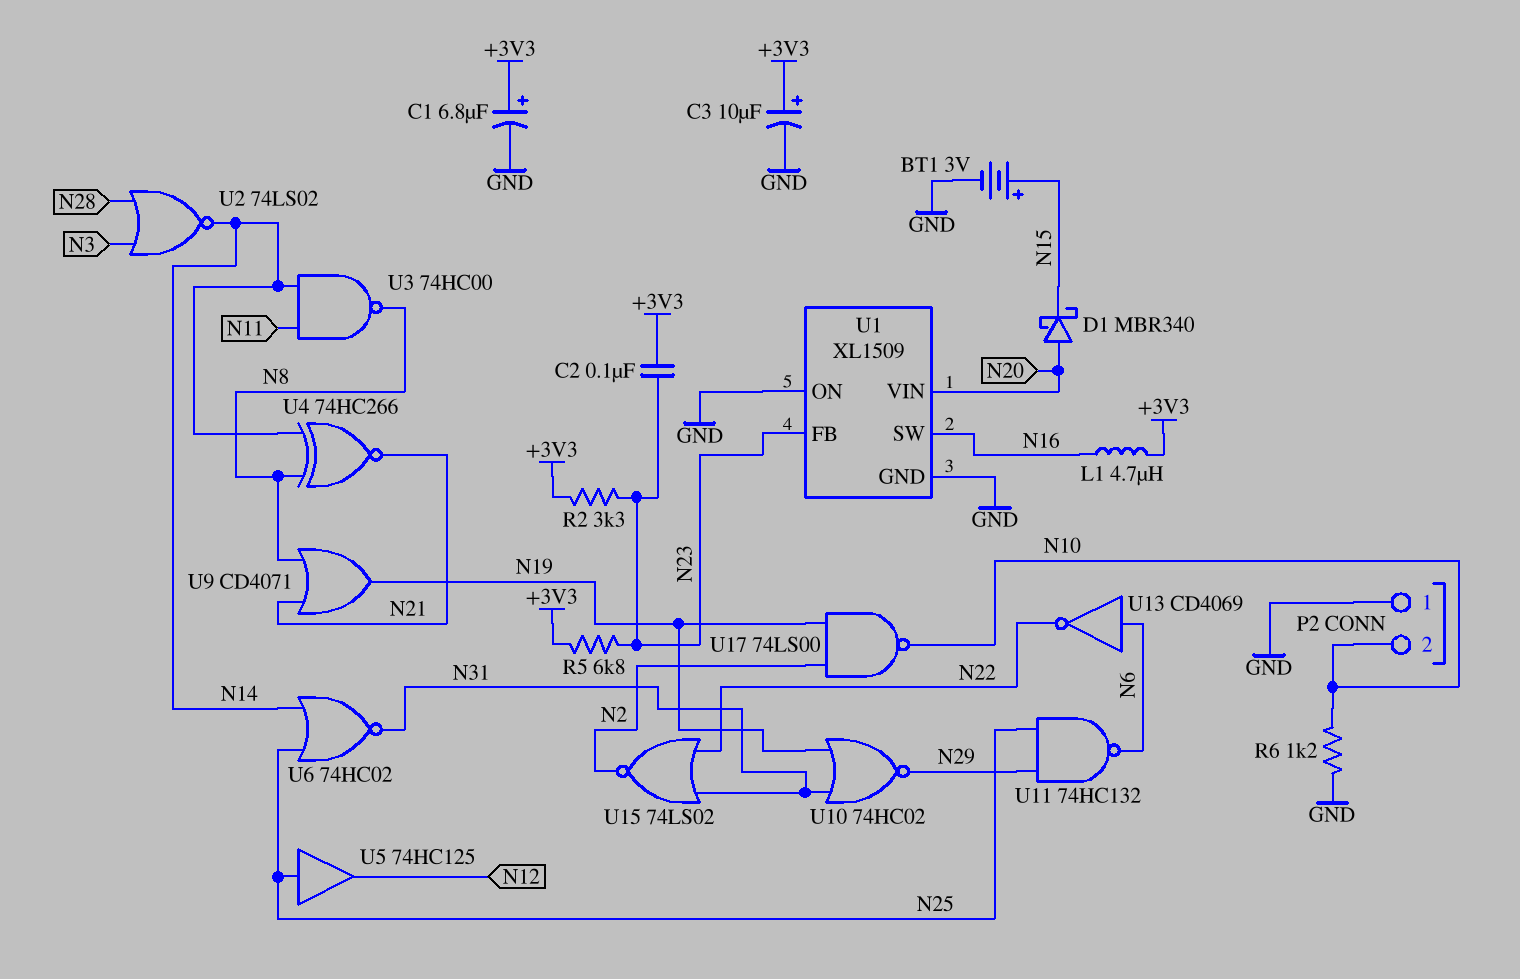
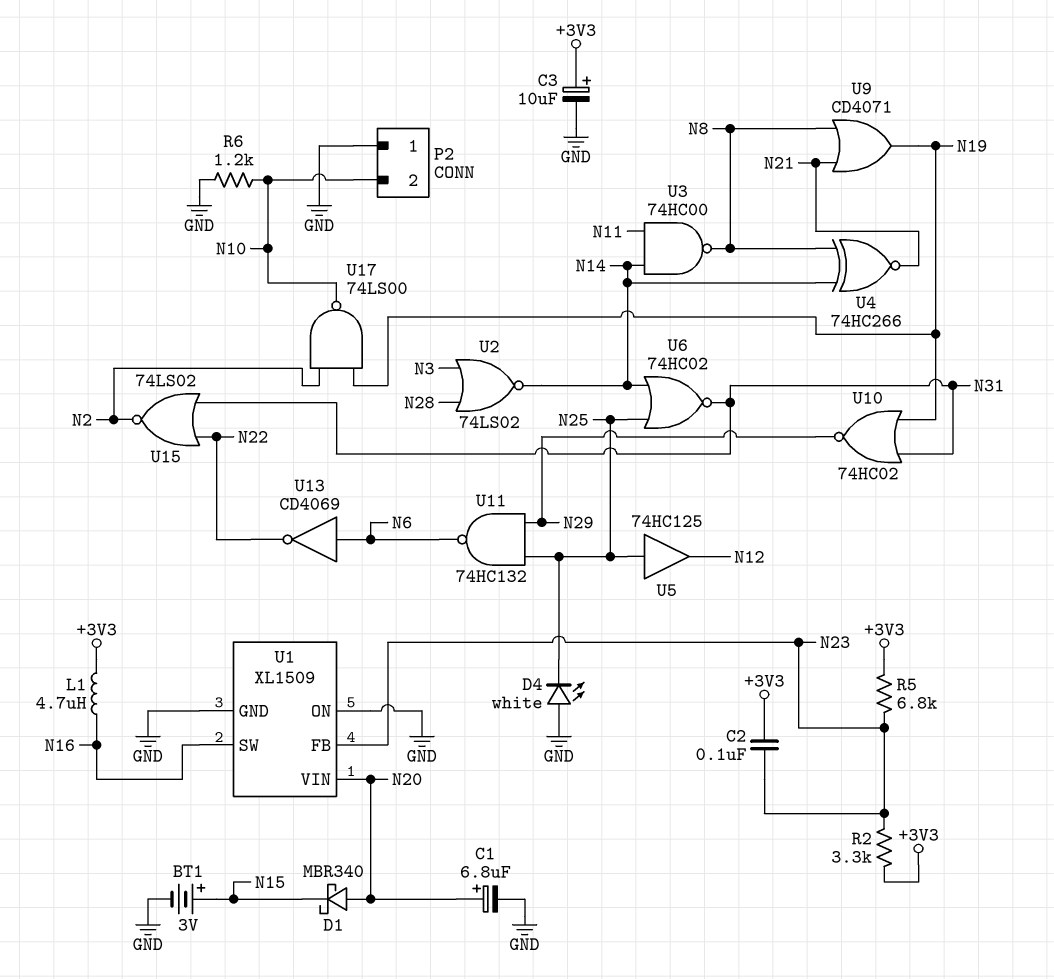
C1: 6.8uF (plus +3V3, minus GND) -> 6.8uF (plus N20, minus GND)
D4: none -> LED white (A GND, K N25)

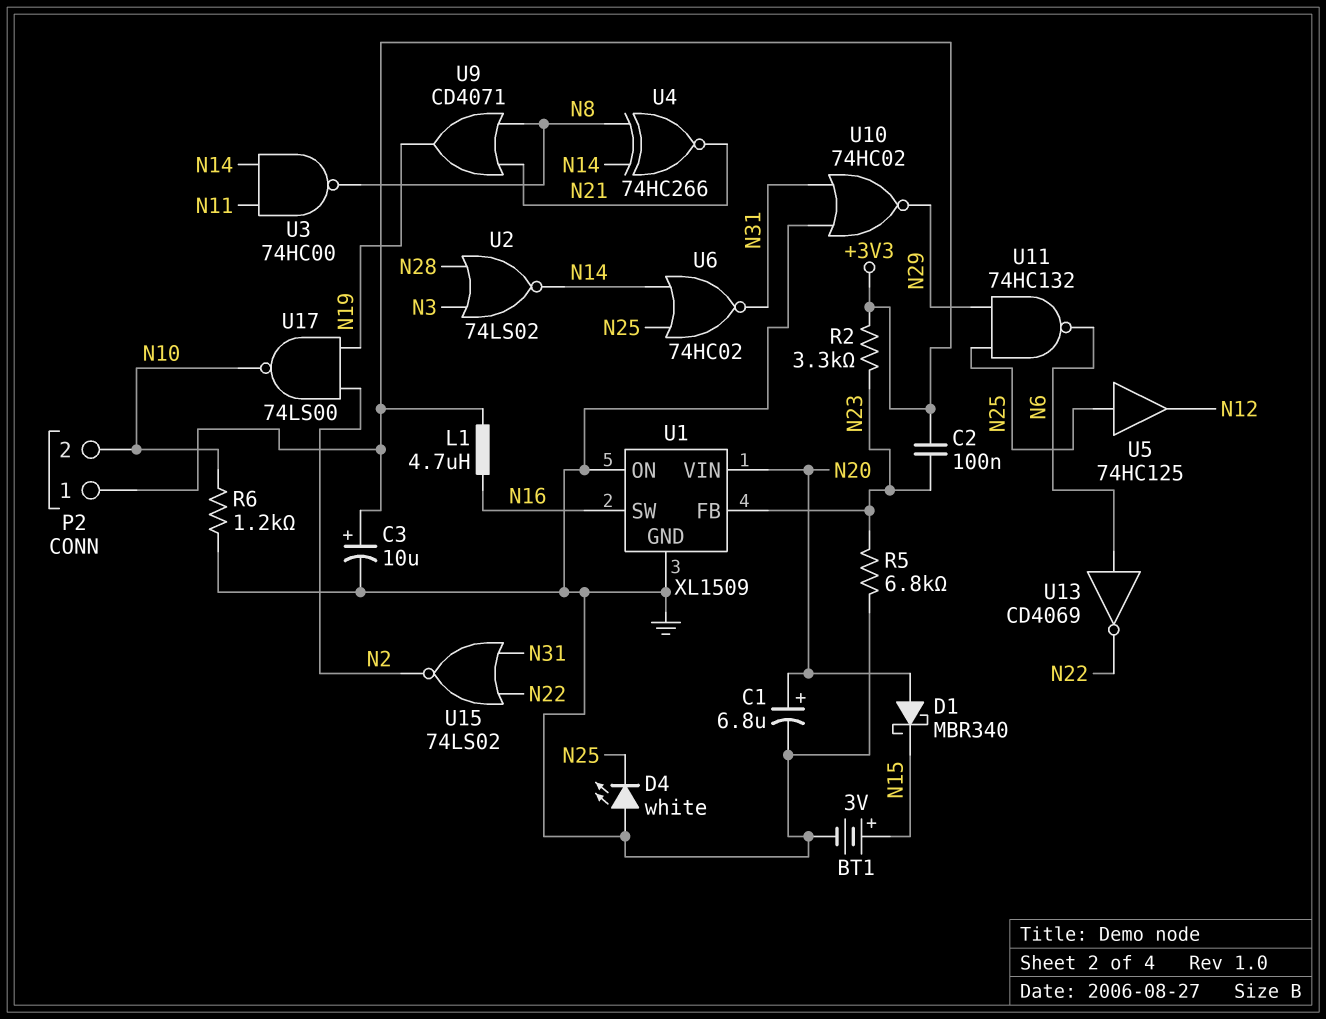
P2 pin 1: GND -> +3V3
R5: 6.8k (+3V3, N23) -> 6.8k (GND, N23)
U10: NOR 74HC02 (in N19, in N31, out N29) -> NOR 74HC02 (in GND, in N31, out N29)

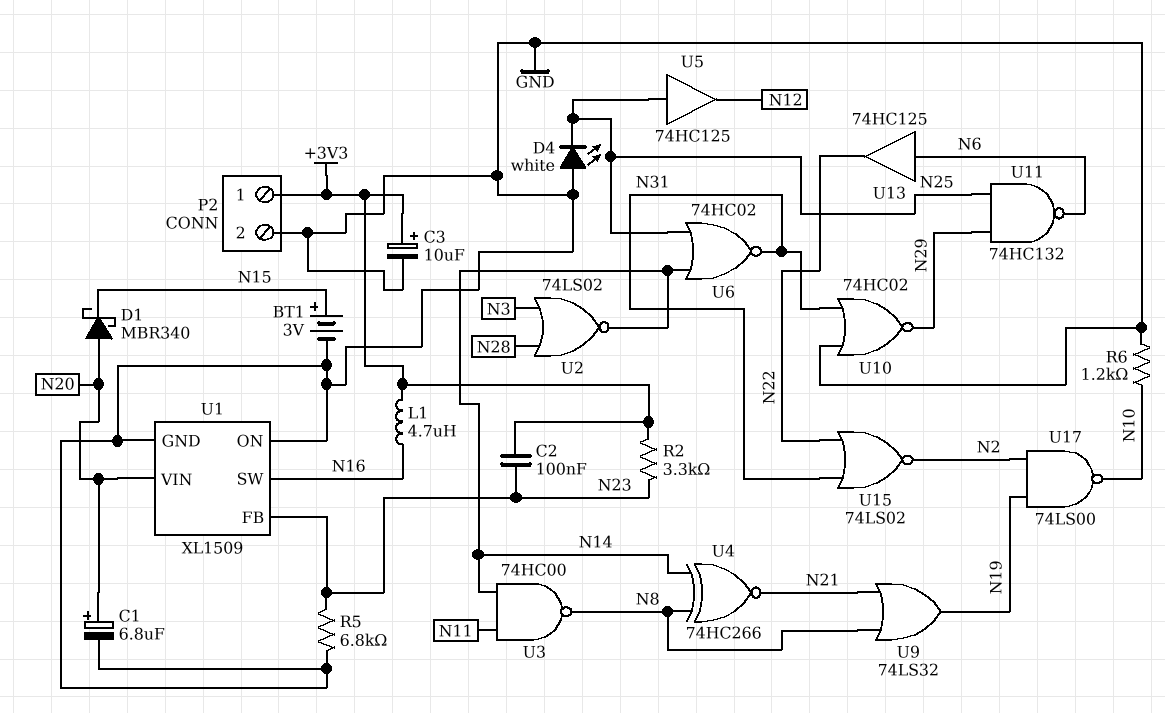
P2 pin 2: N10 -> GND
U9: OR CD4071 (in N8, in N21, out N19) -> OR 74LS32 (in N8, in N21, out N19)
U13: NOT CD4069 (in N6, out N22) -> buffer 74HC125 (in N6, out N22)

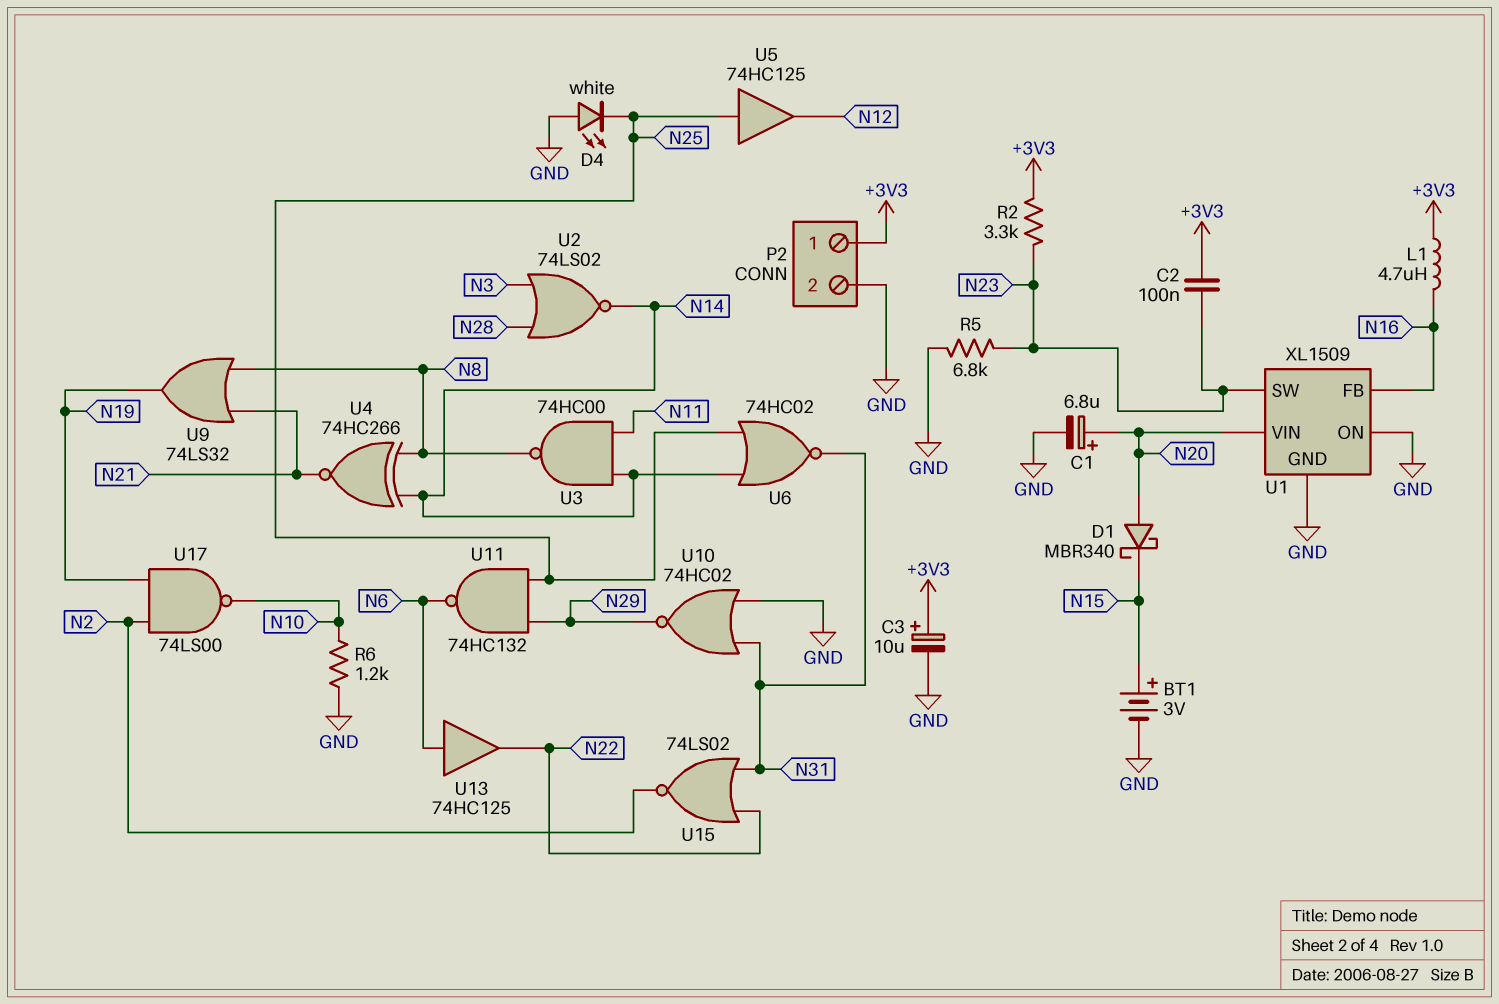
U1 pin FB: N23 -> N16
U1 pin SW: N16 -> N23

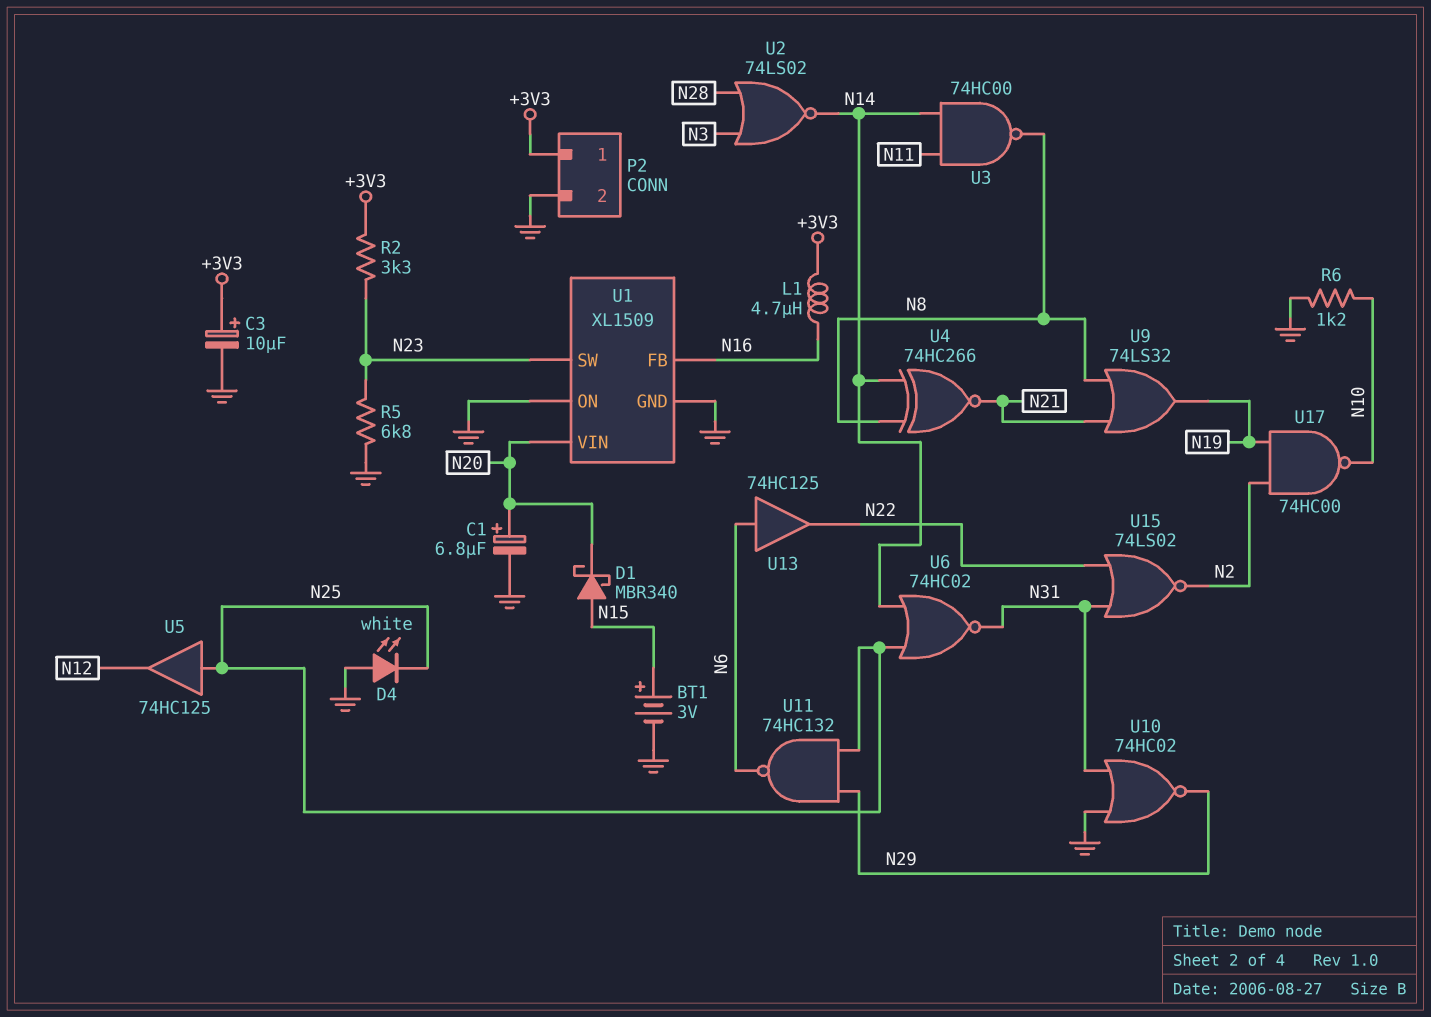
C2: 100nF (+3V3, N23) -> none
D1: schottky MBR340 (A N20, K N15) -> schottky MBR340 (A N15, K N20)
U17: NAND 74LS00 (in N2, in N19, out N10) -> NAND 74HC00 (in N2, in N19, out N10)

